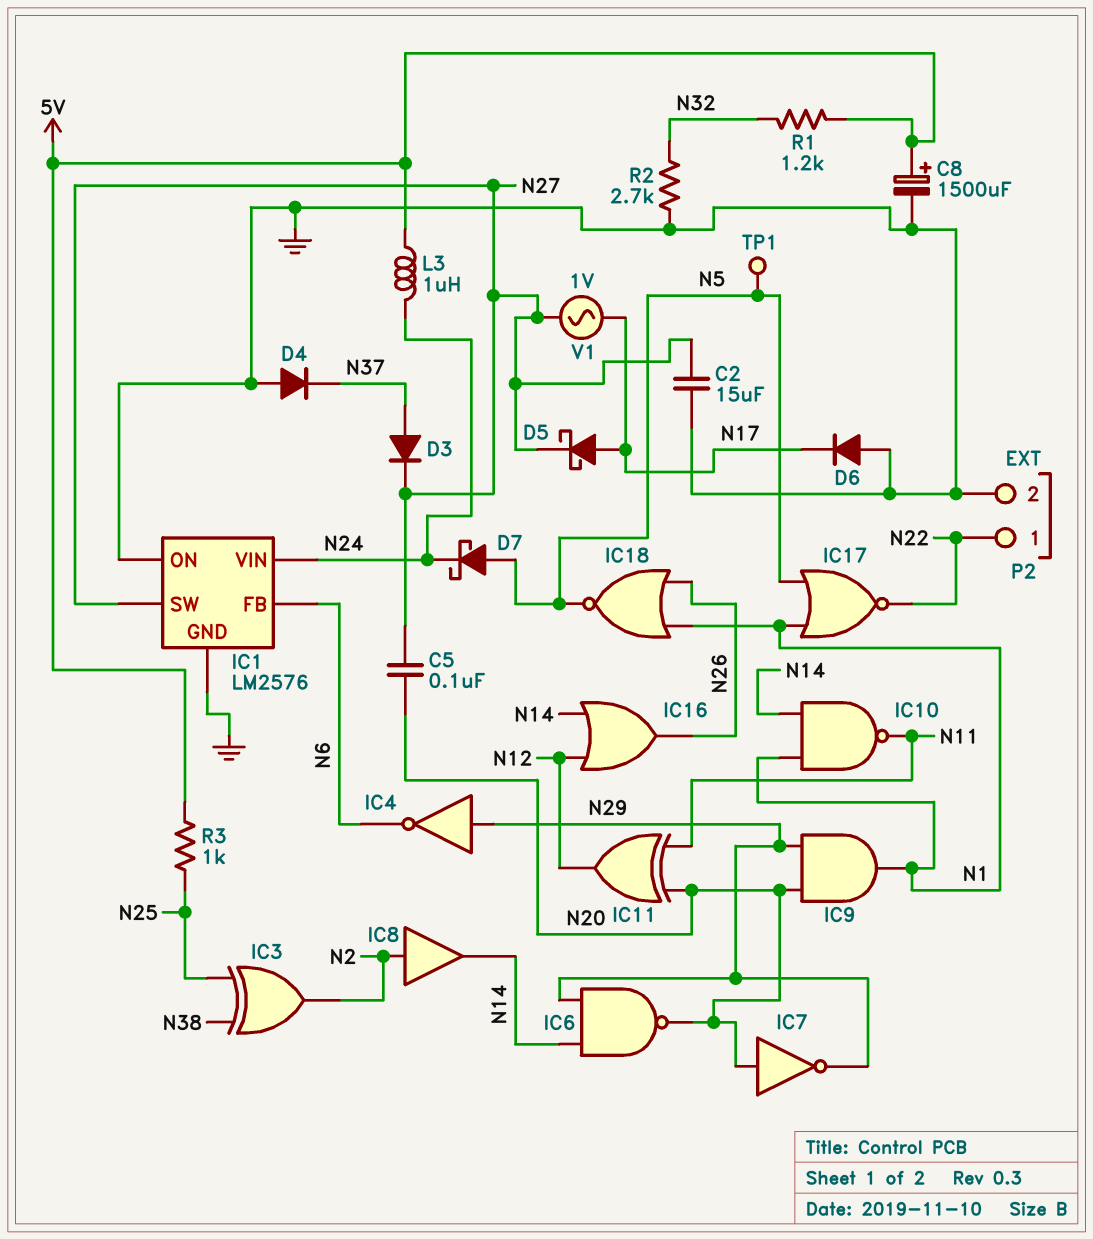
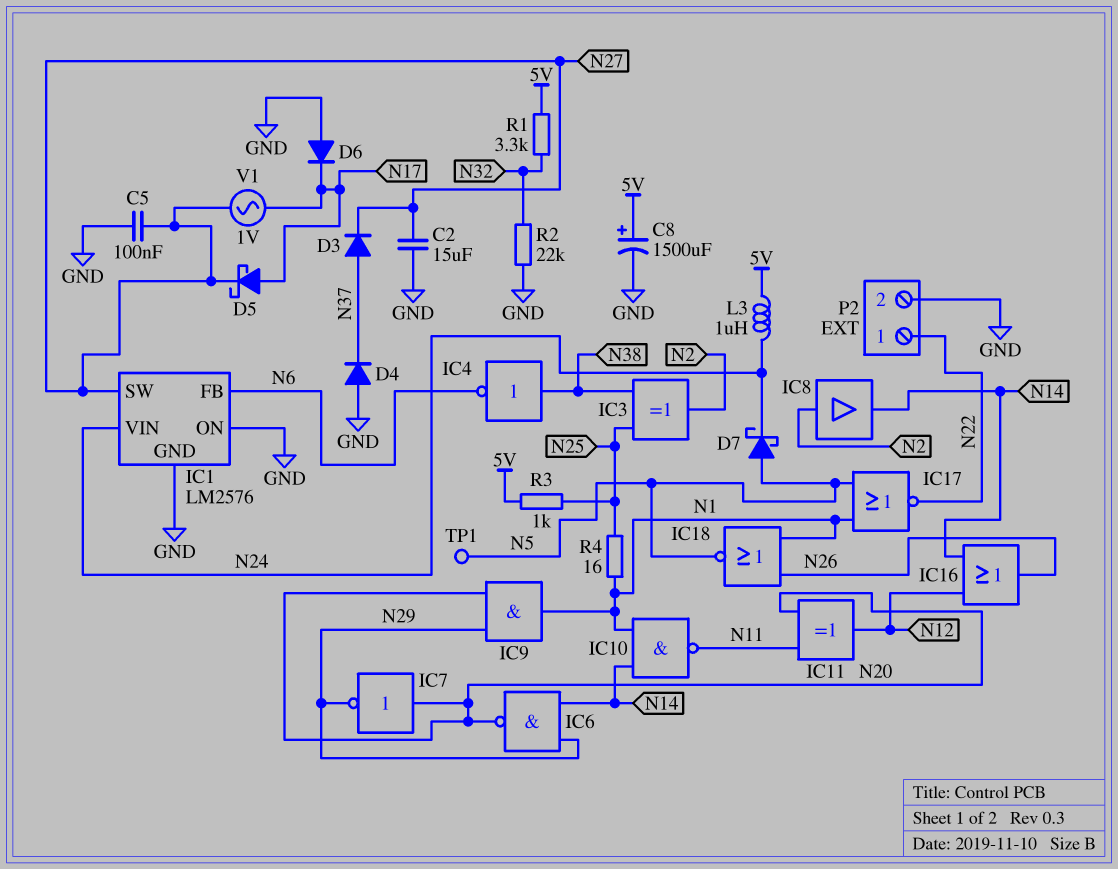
C5: 100nF (N20, N27) -> 100nF (GND, N27)
IC4: NOT (in N29, out N6) -> NOT (in N38, out N6)
R1: 1.2k (5V, N32) -> 3.3k (5V, N32)
R2: 2.7k (GND, N32) -> 22k (GND, N32)
R4: none -> 16 (N1, N25)

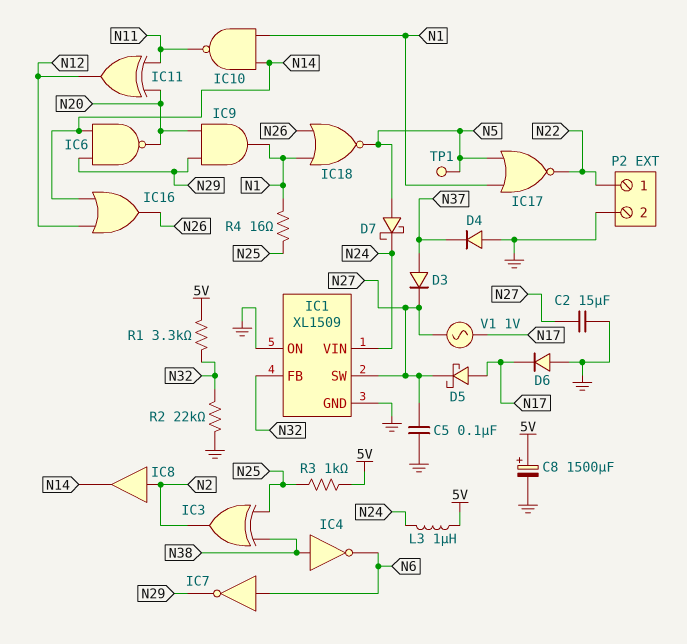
IC1: LM2576 -> XL1509
IC1 pin FB: N6 -> N32
IC7: NOT (in N20, out N29) -> NOT (in N6, out N29)

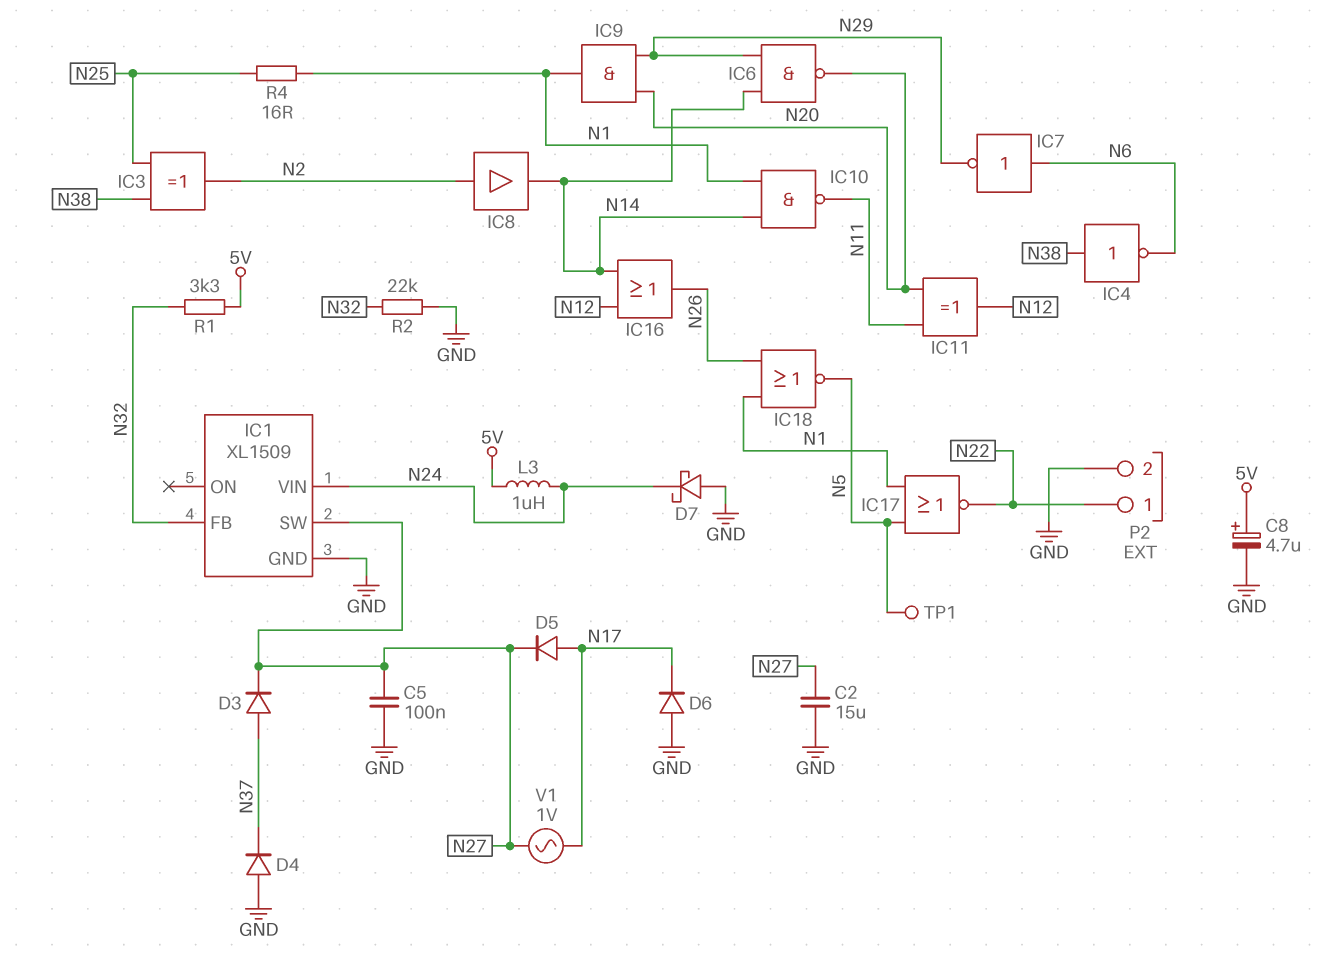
C8: 1500uF (plus 5V, minus GND) -> 4.7uF (plus 5V, minus GND)
D5: schottky (A N17, K N27) -> diode (A N17, K N27)
D7: schottky (A N5, K N24) -> schottky (A GND, K N24)
IC1 pin ON: GND -> none
R3: 1k (5V, N25) -> none

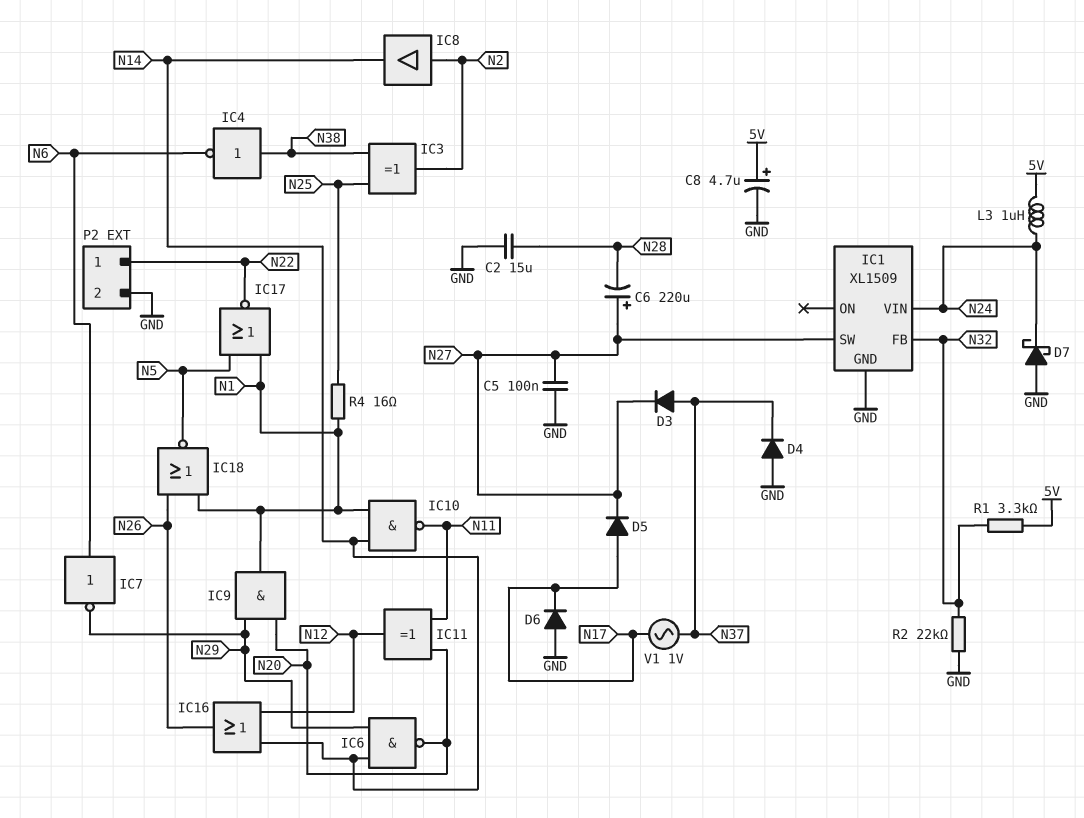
C2: 15uF (GND, N27) -> 15uF (GND, N28)
C6: none -> 220uF (plus N27, minus N28)
TP1: test point (N5) -> none
V1: AC 1V (N17, N27) -> AC 1V (N17, N37)

